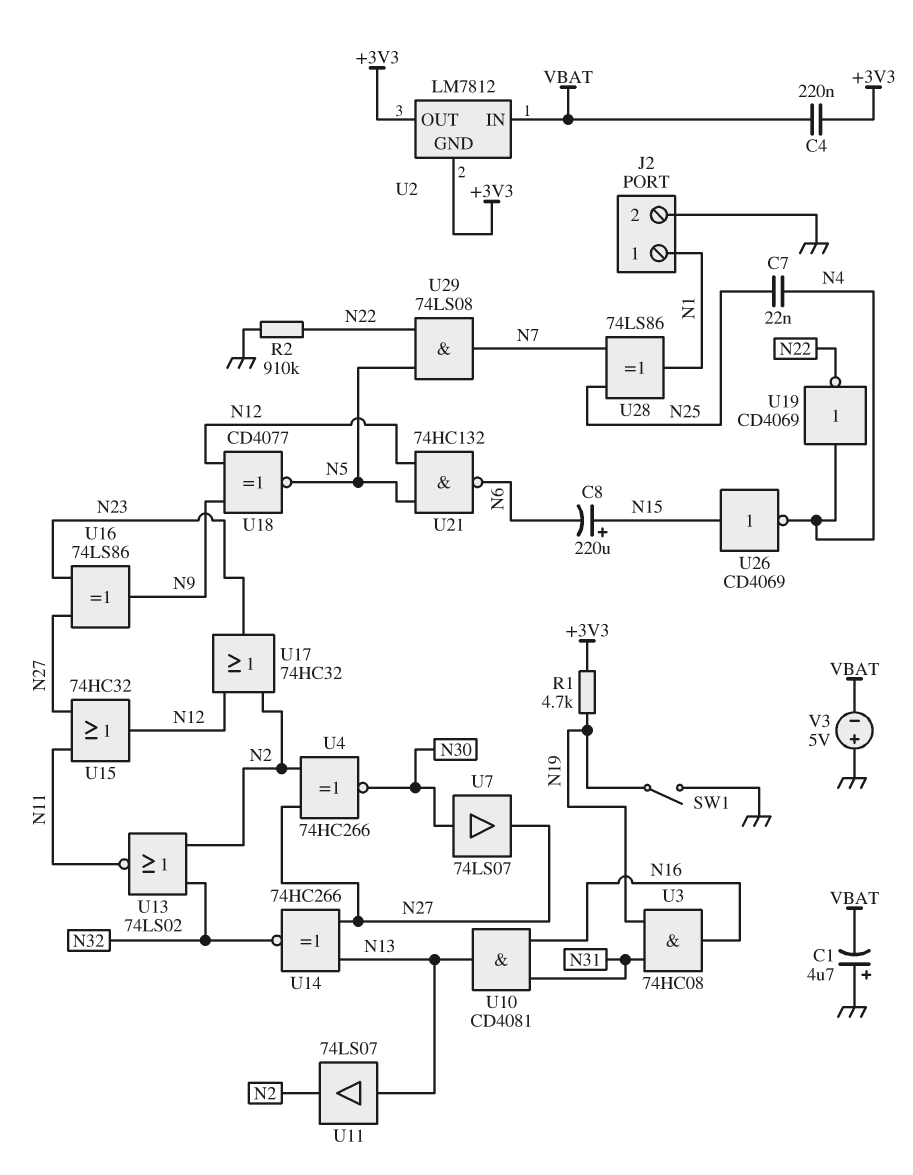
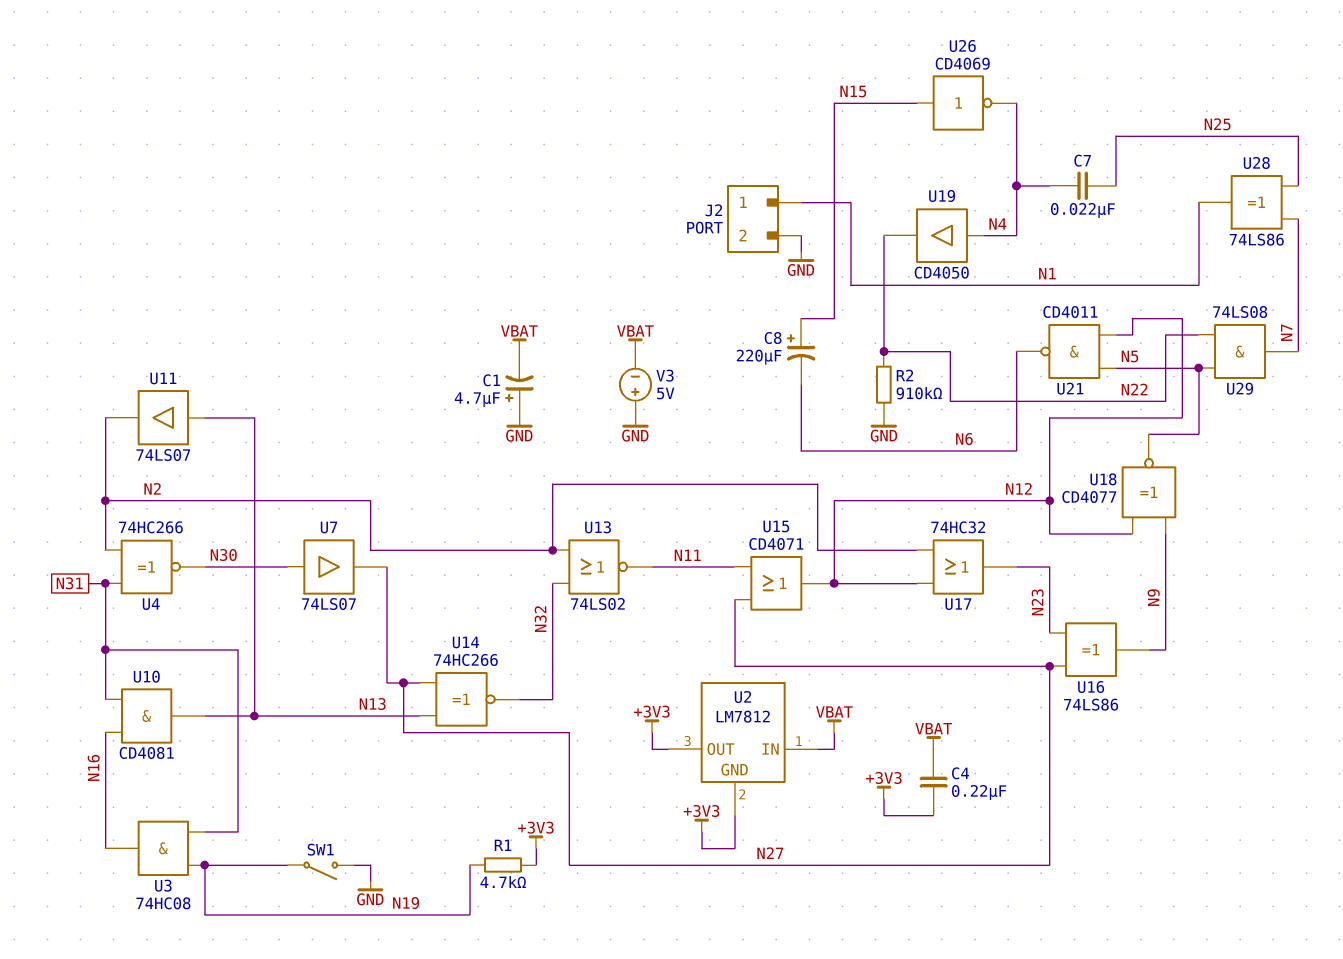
U4: XNOR 74HC266 (in N2, in N27, out N30) -> XNOR 74HC266 (in N2, in N31, out N30)
U15: OR 74HC32 (in N11, in N27, out N12) -> OR CD4071 (in N11, in N27, out N12)
U19: NOT CD4069 (in N4, out N22) -> buffer CD4050 (in N4, out N22)
U21: NAND 74HC132 (in N5, in N12, out N6) -> NAND CD4011 (in N5, in N12, out N6)

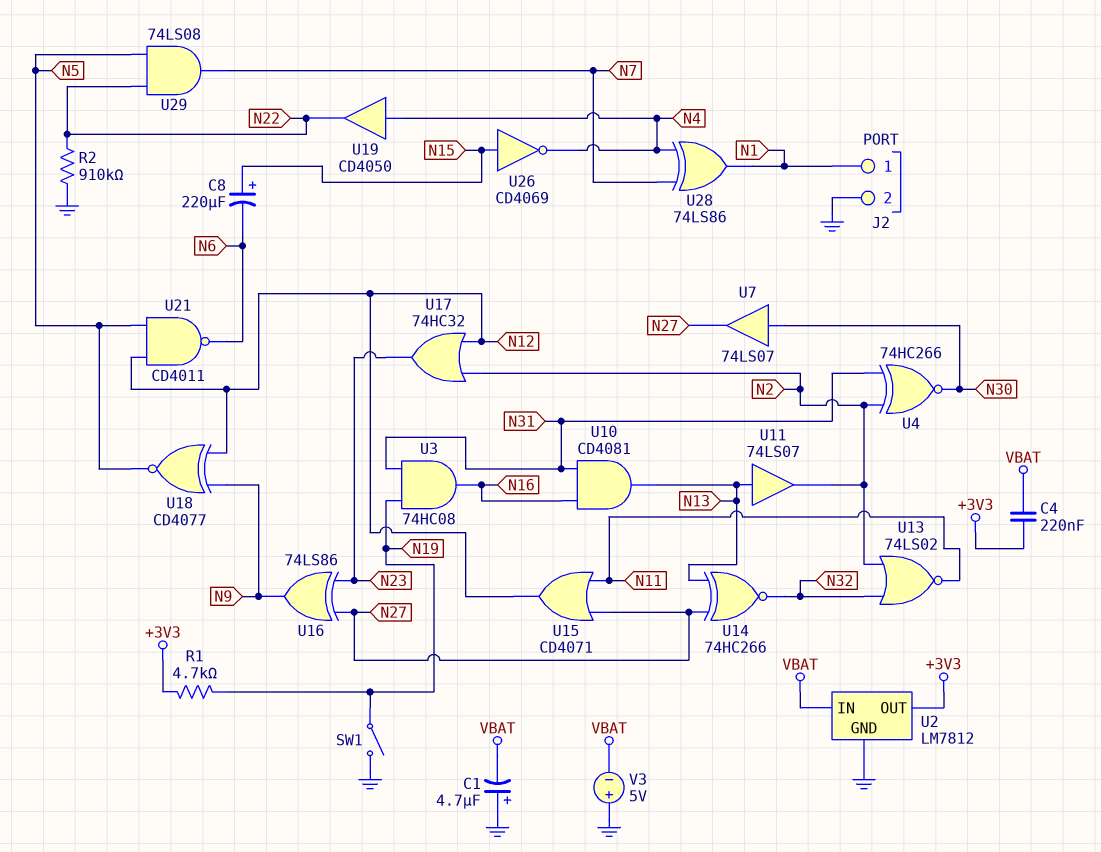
C7: 22nF (N4, N25) -> none
U2 pin GND: +3V3 -> GND
U28: XOR 74LS86 (in N7, in N25, out N1) -> XOR 74LS86 (in N4, in N7, out N1)

